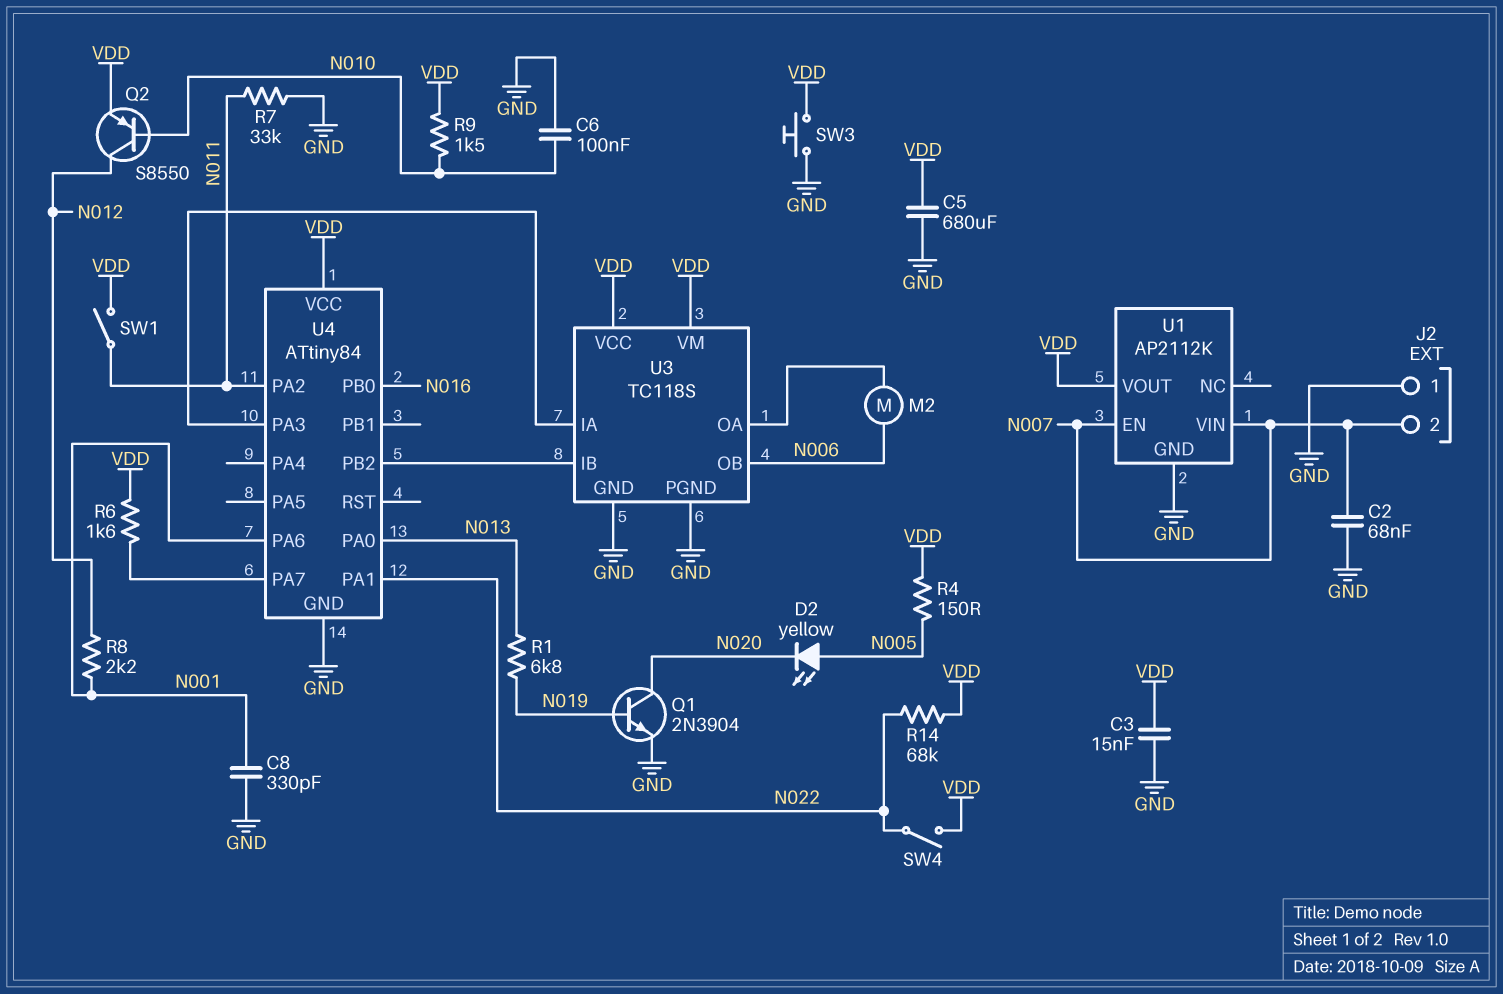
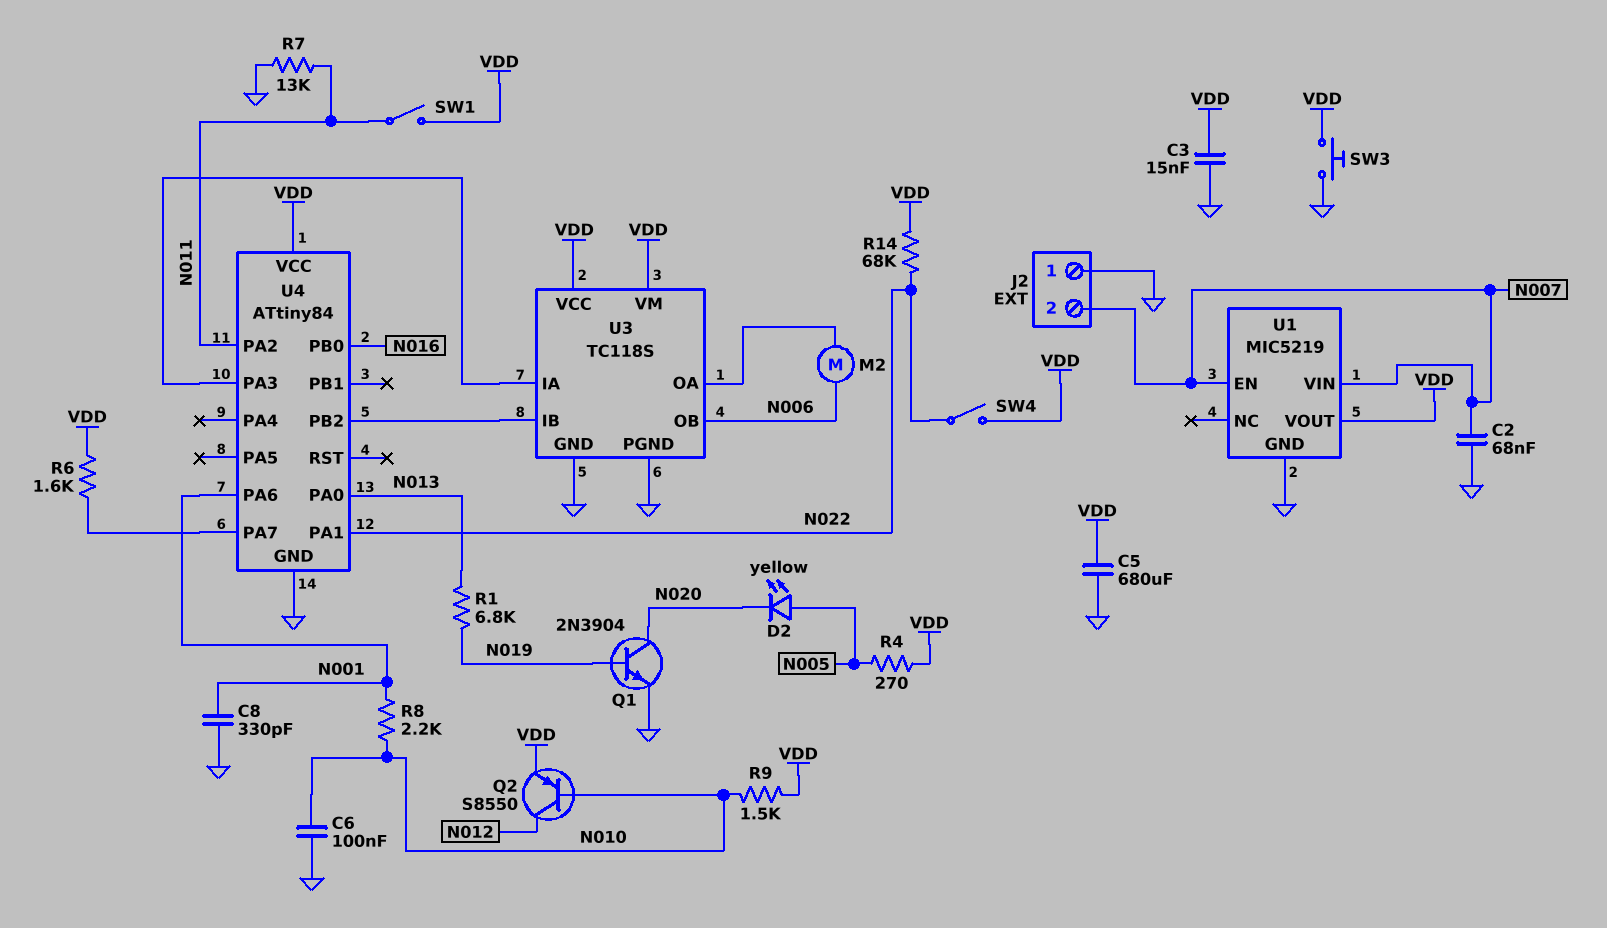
R4: 150 (N005, VDD) -> 270 (N005, VDD)
R7: 33k (GND, N011) -> 13k (GND, N011)
R8: 2.2k (N001, N012) -> 2.2k (N001, N010)
U1: AP2112K -> MIC5219

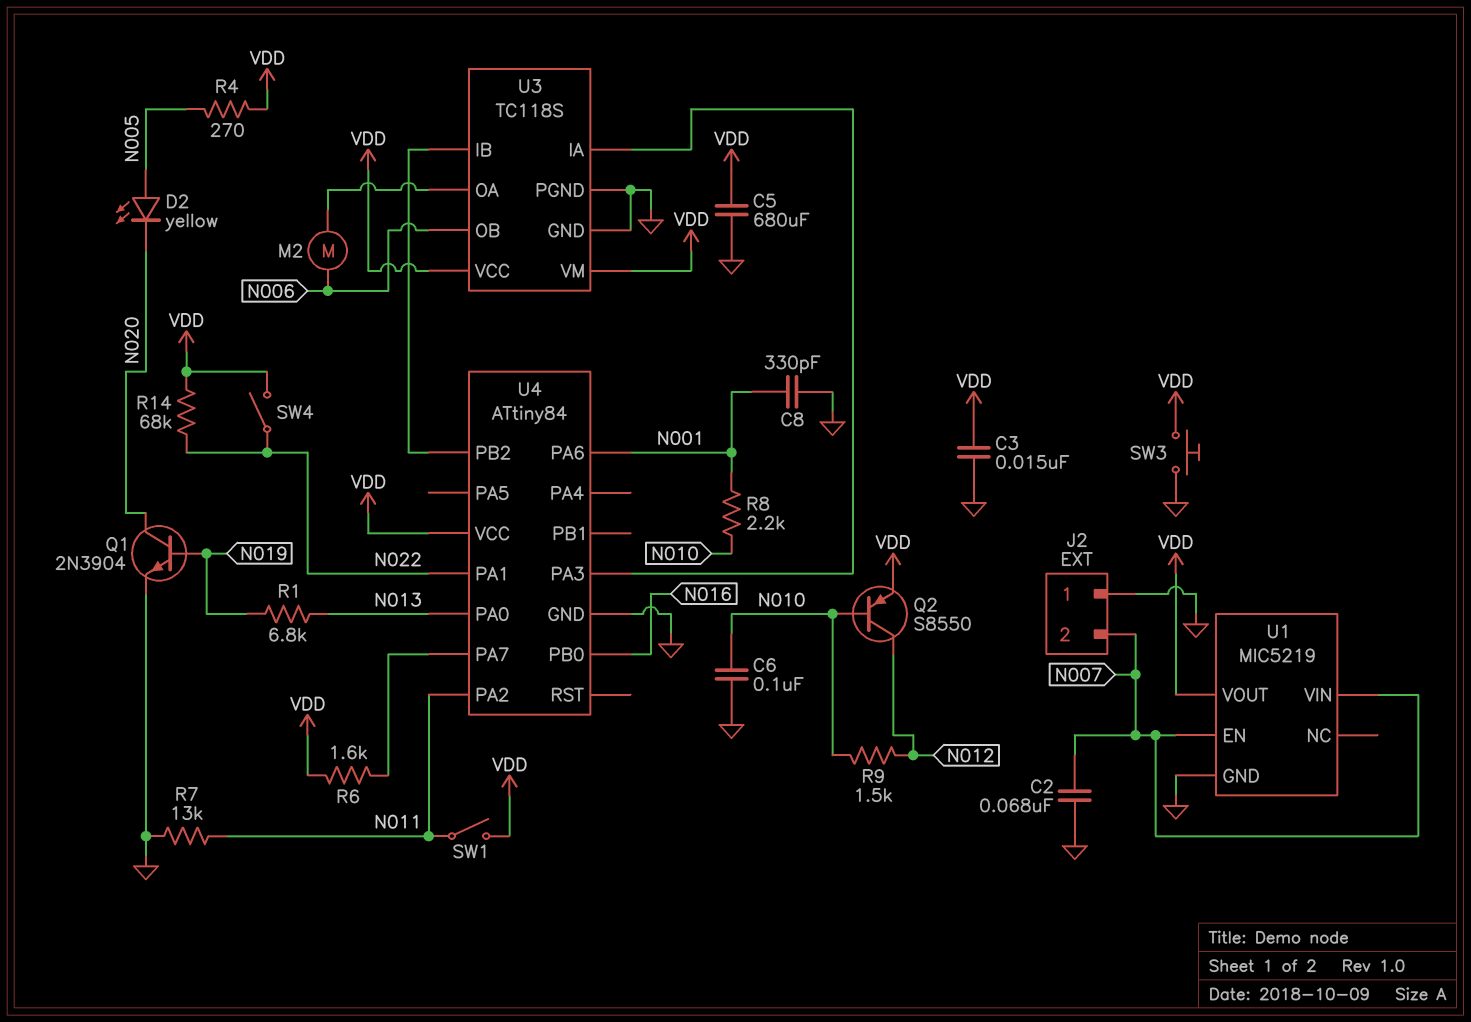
R9: 1.5k (N010, VDD) -> 1.5k (N010, N012)

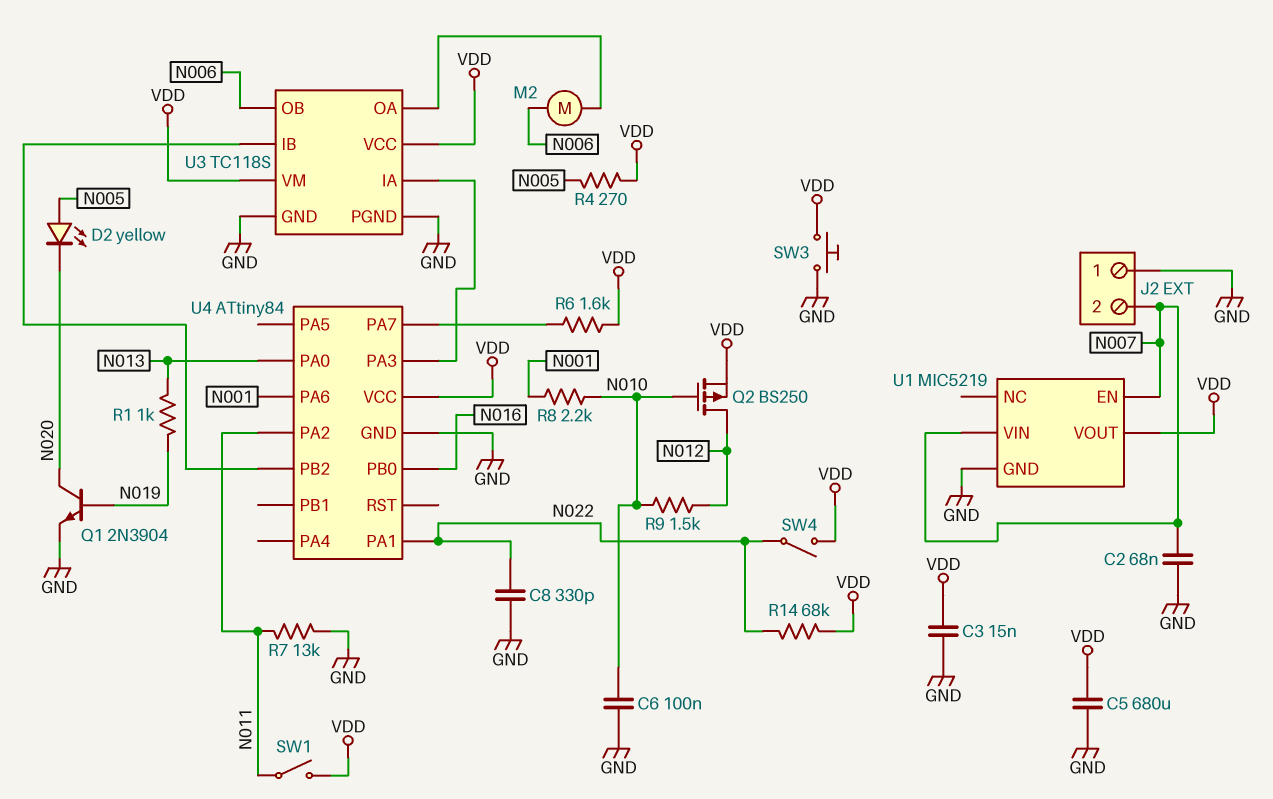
C8: 330pF (GND, N001) -> 330pF (GND, N022)
Q2: PNP S8550 (B N010, C N012, E VDD) -> PMOS BS250 (G N010, D N012, S VDD)
R1: 6.8k (N013, N019) -> 1k (N013, N019)

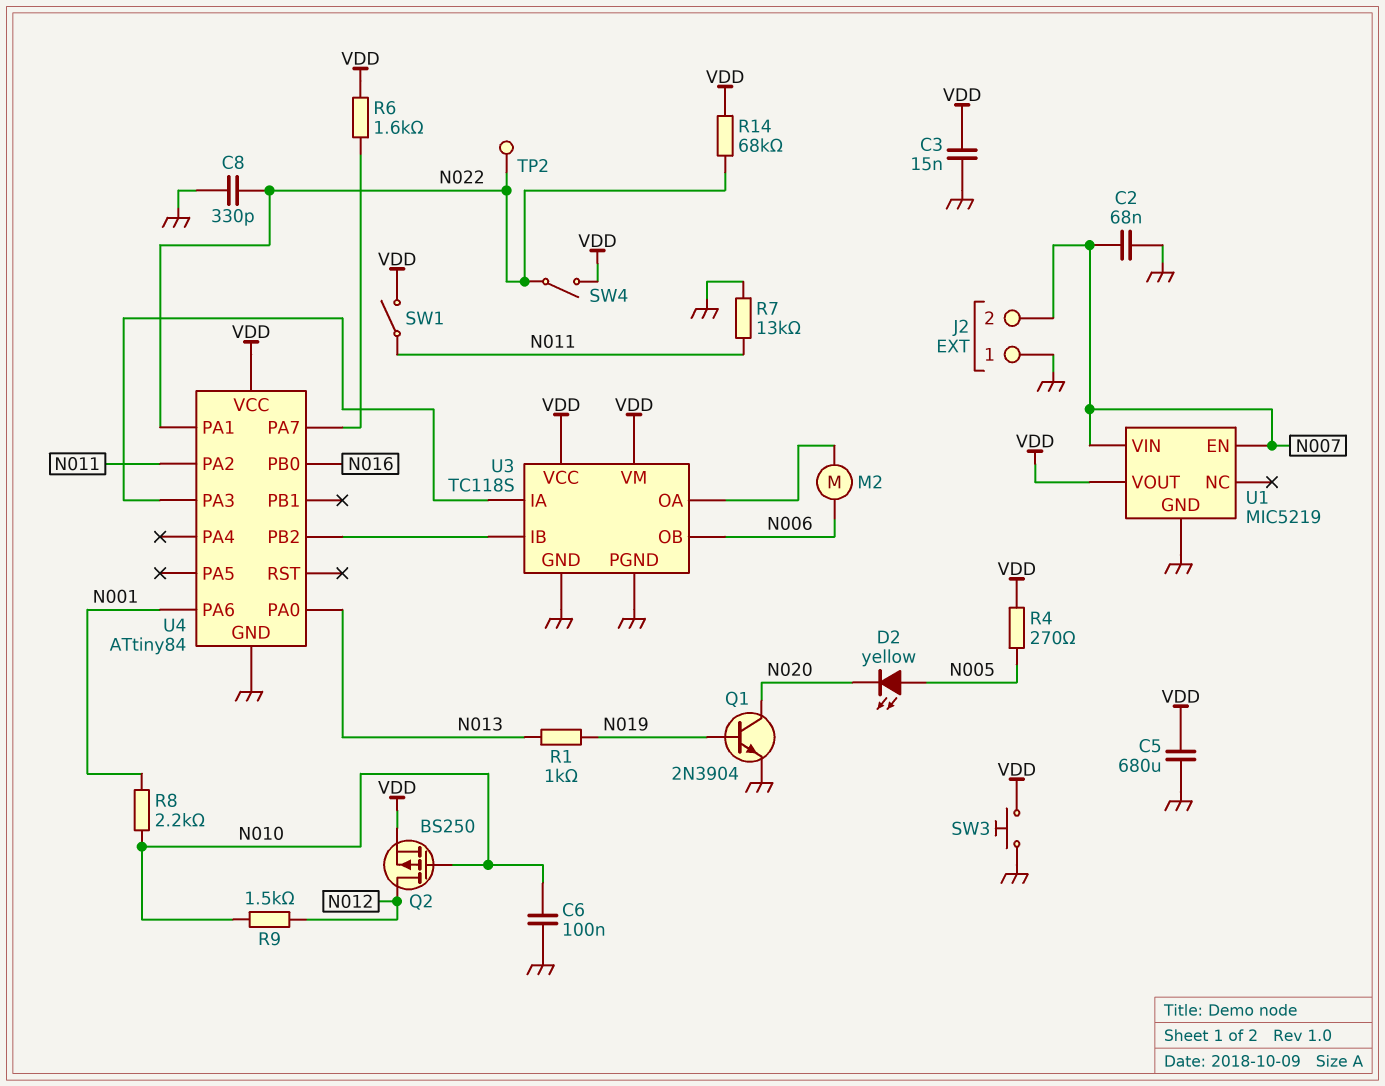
TP2: none -> test point (N022)

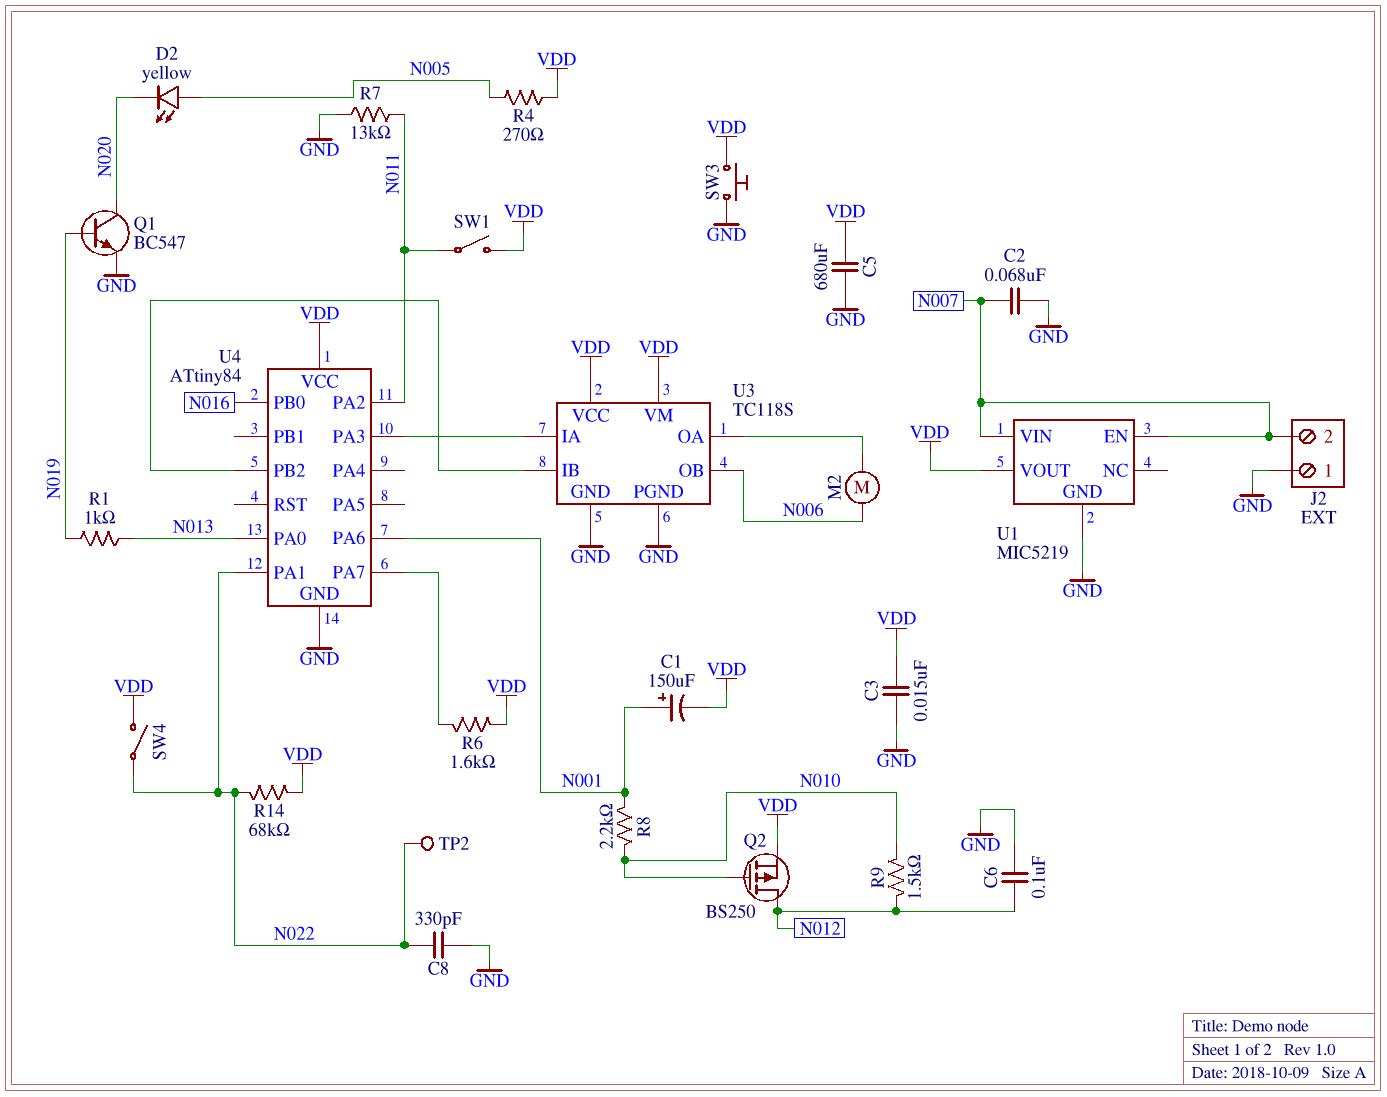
C1: none -> 150uF (plus N001, minus VDD)
C6: 100nF (GND, N010) -> 100nF (GND, N012)
Q1: NPN 2N3904 (B N019, C N020, E GND) -> NPN BC547 (B N019, C N020, E GND)

